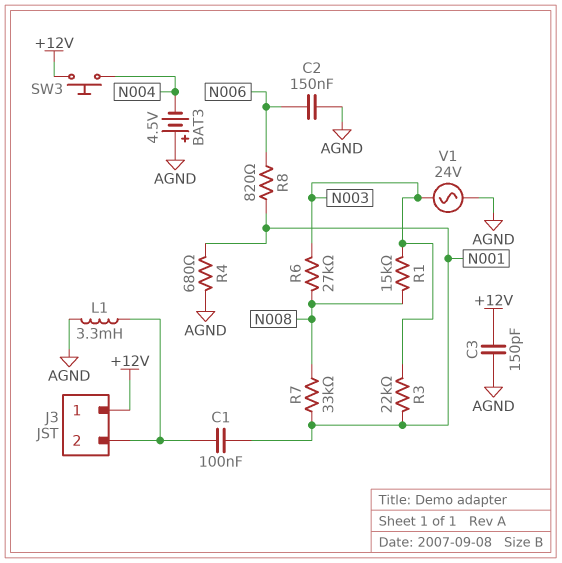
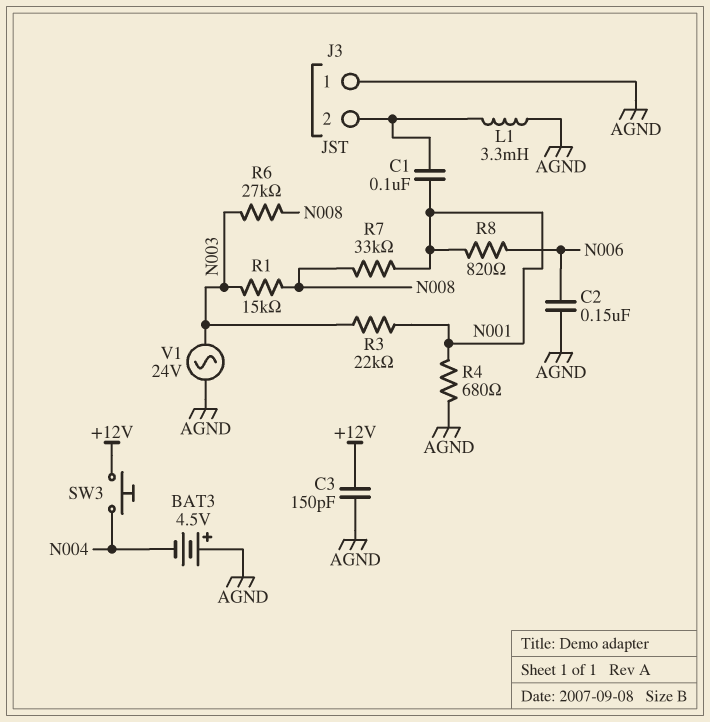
J3 pin 1: +12V -> AGND

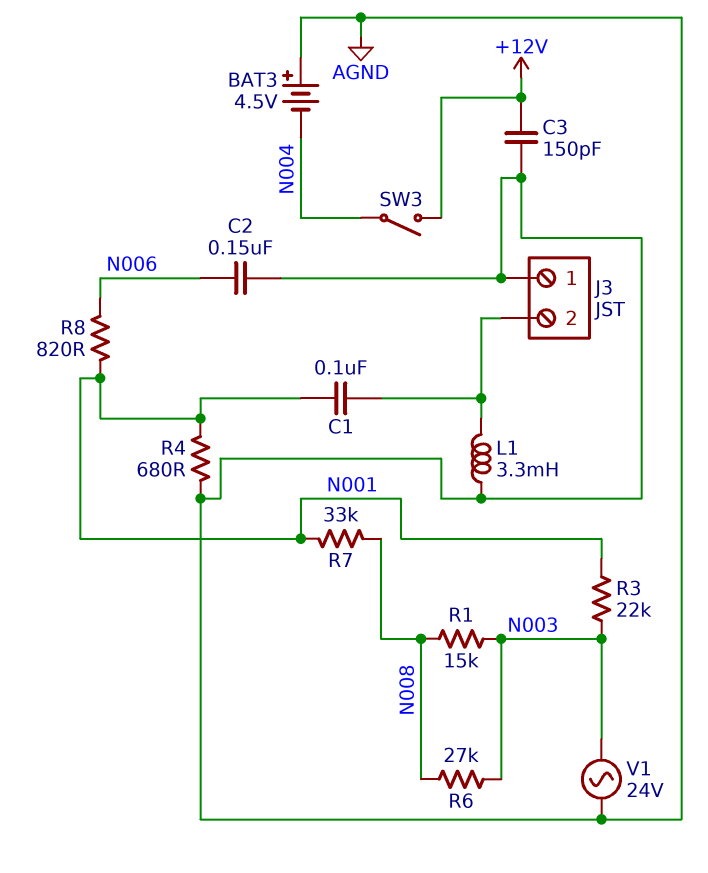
SW3: button (+12V, N004) -> switch (+12V, N004)

